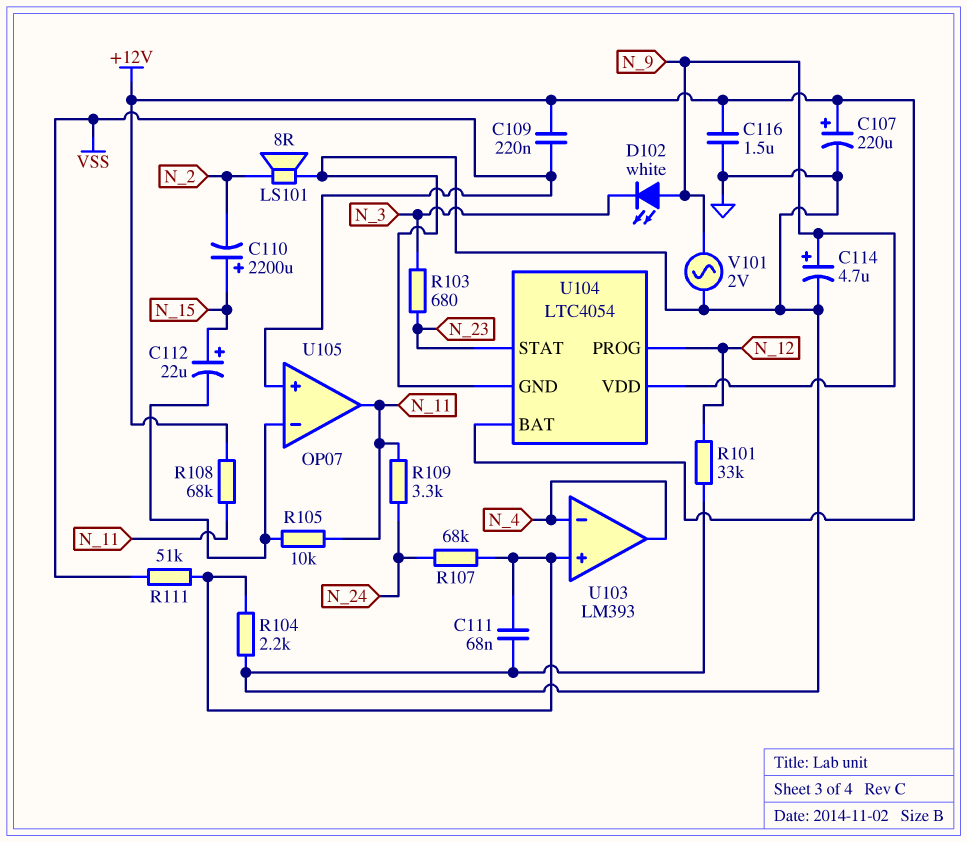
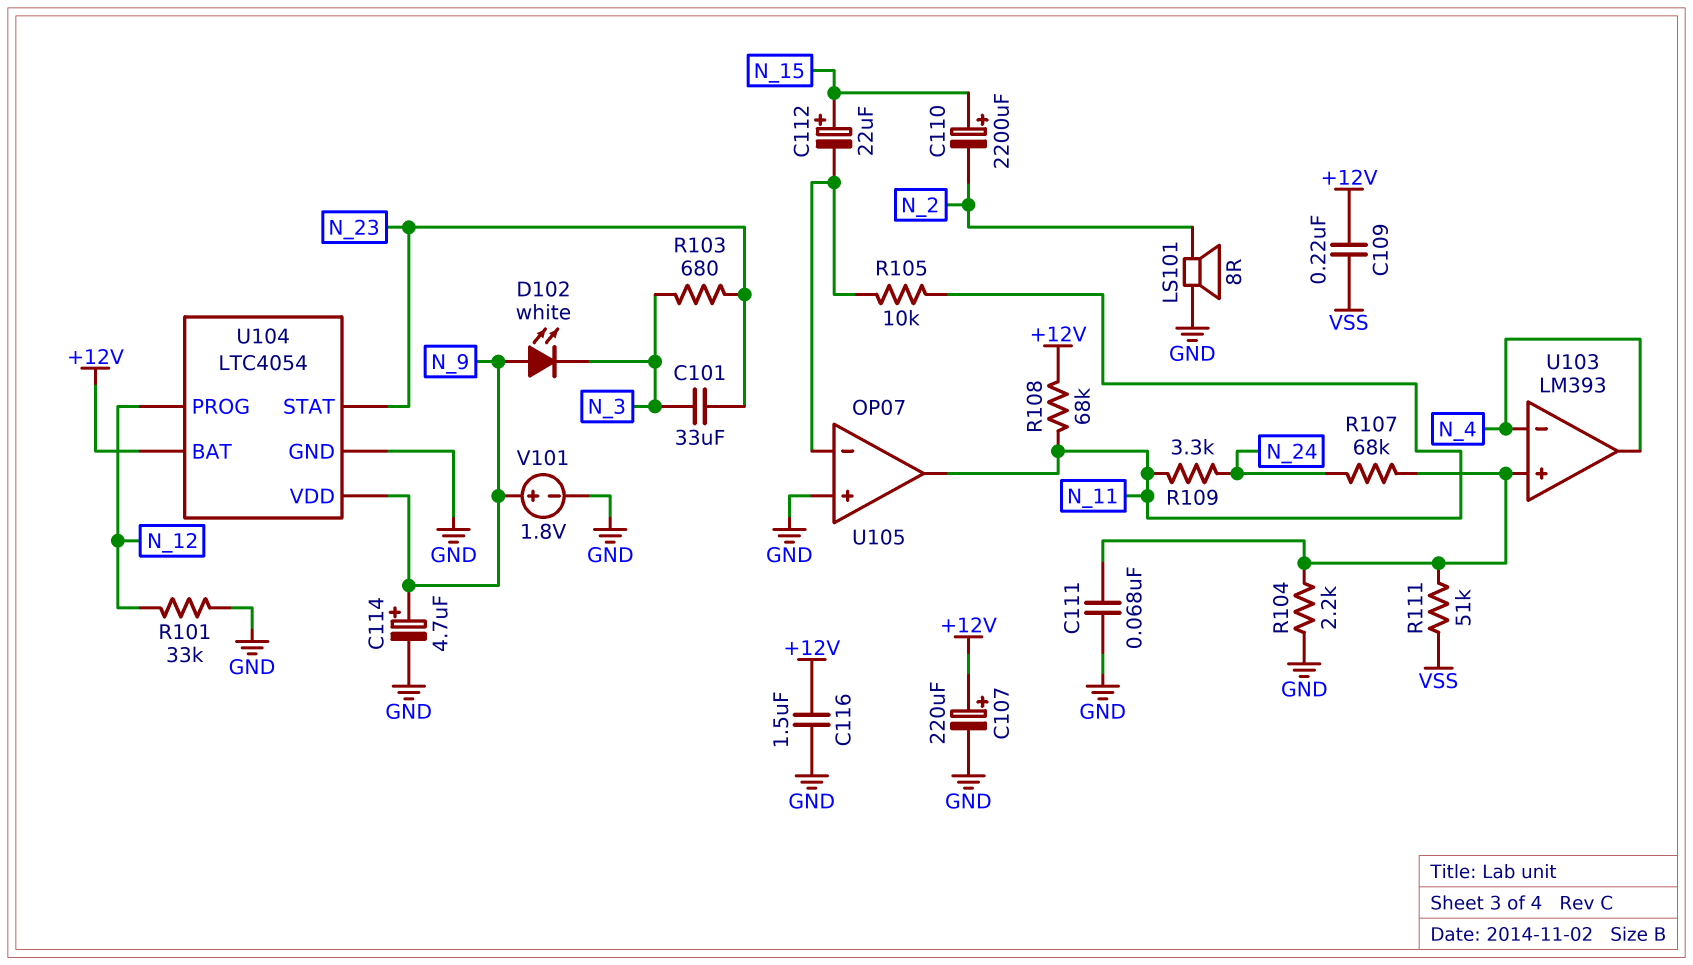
C101: none -> 33uF (N_3, N_23)
U105 pin in+: VSS -> GND
V101: AC 2V (GND, N_9) -> 1.8V (plus N_9, minus GND)

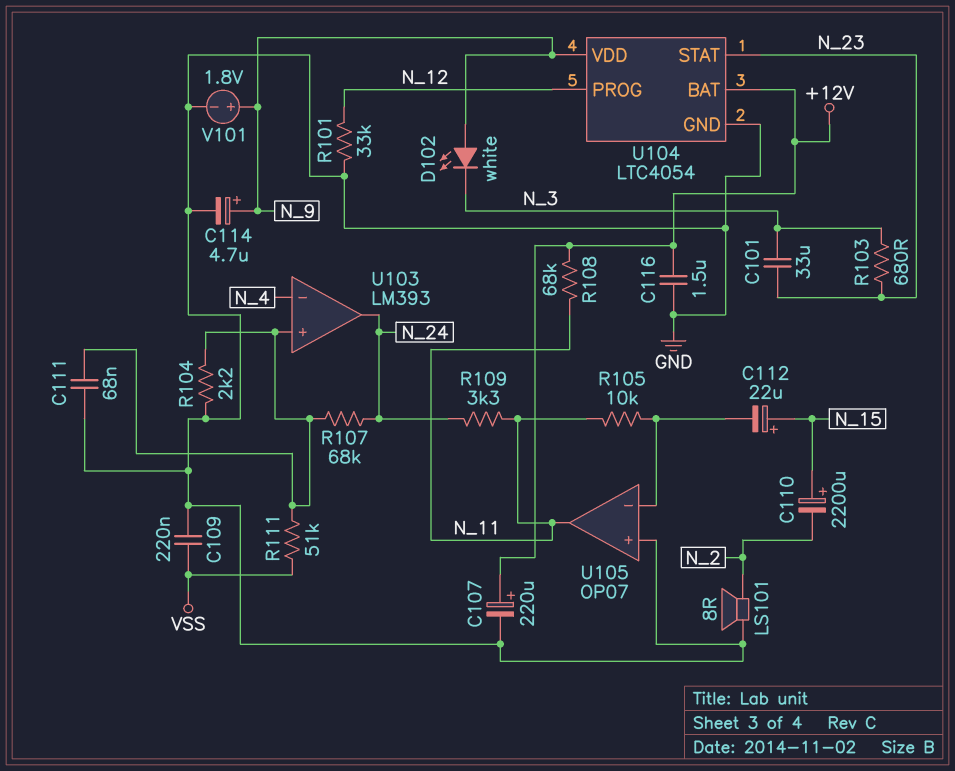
C109: 220nF (+12V, VSS) -> 220nF (GND, VSS)
U103 pin out: N_4 -> N_24

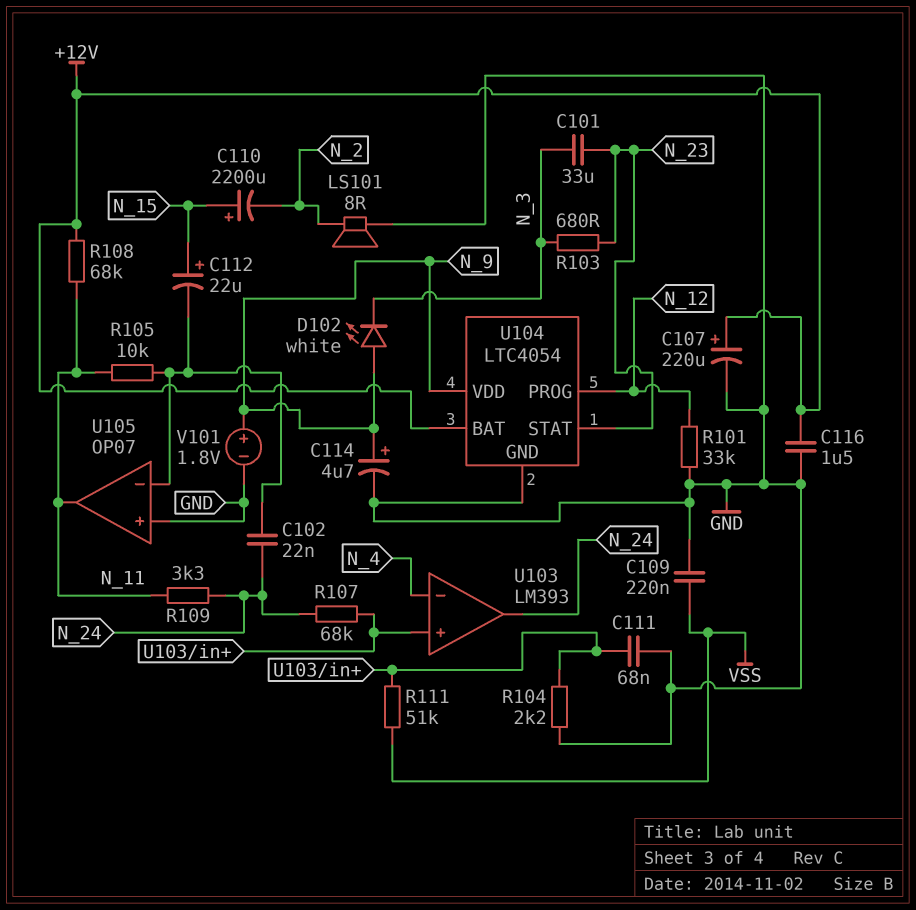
C102: none -> 22nF (N_24, U105/in-)

